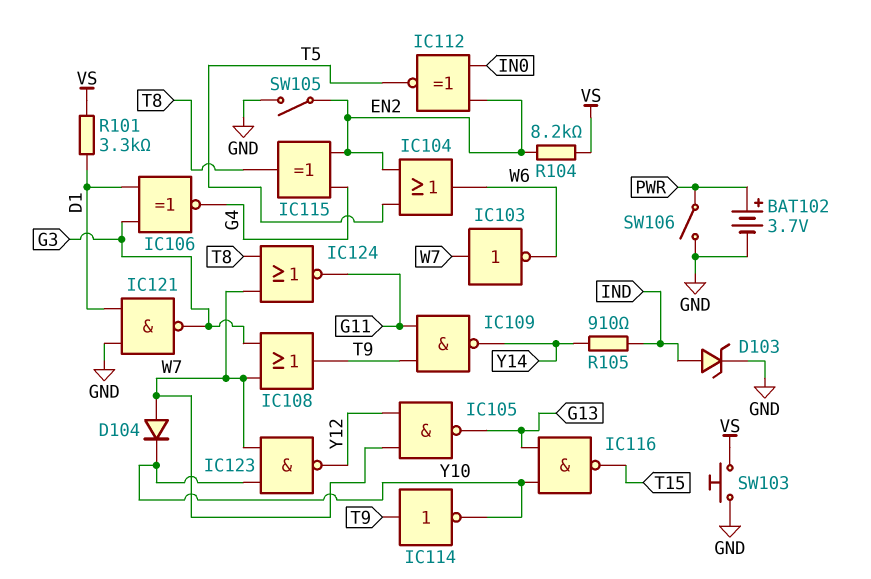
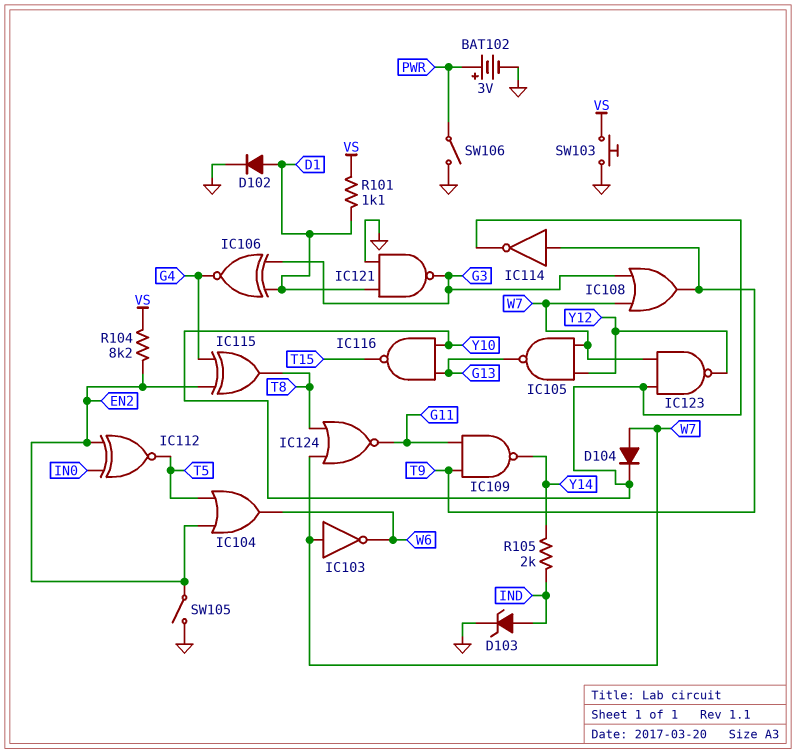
BAT102: 3.7V (plus PWR, minus GND) -> 3V (plus PWR, minus GND)
D102: none -> diode (A D1, K GND)
R101: 3.3k (D1, VS) -> 1.1k (D1, VS)
R105: 910 (IND, Y14) -> 2k (IND, Y14)

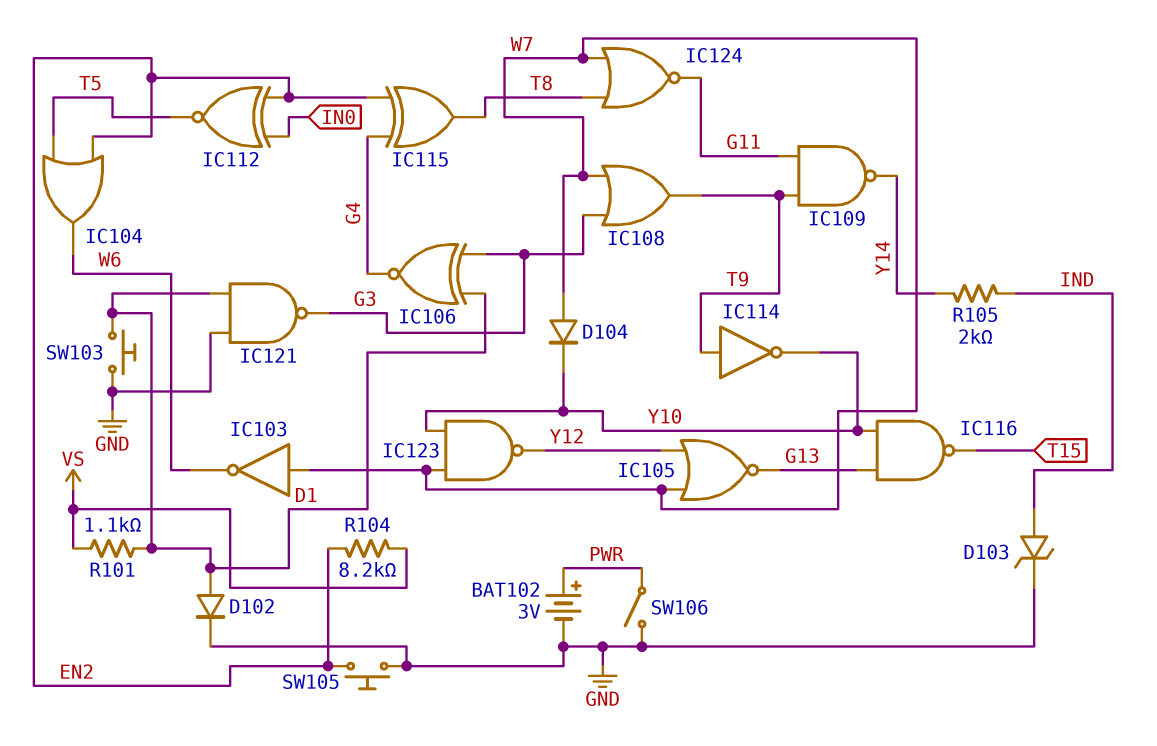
IC105: NAND (in W7, in Y12, out G13) -> NOR (in W7, in Y12, out G13)
SW103: button (GND, VS) -> button (D1, GND)
SW105: switch (EN2, GND) -> button (EN2, GND)

